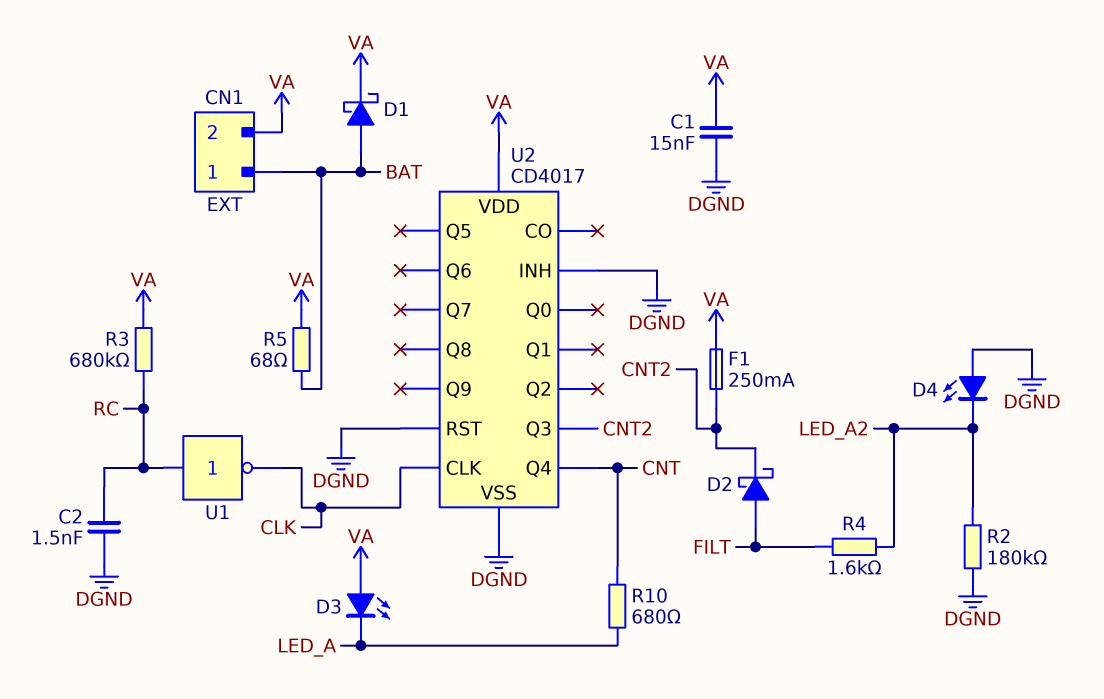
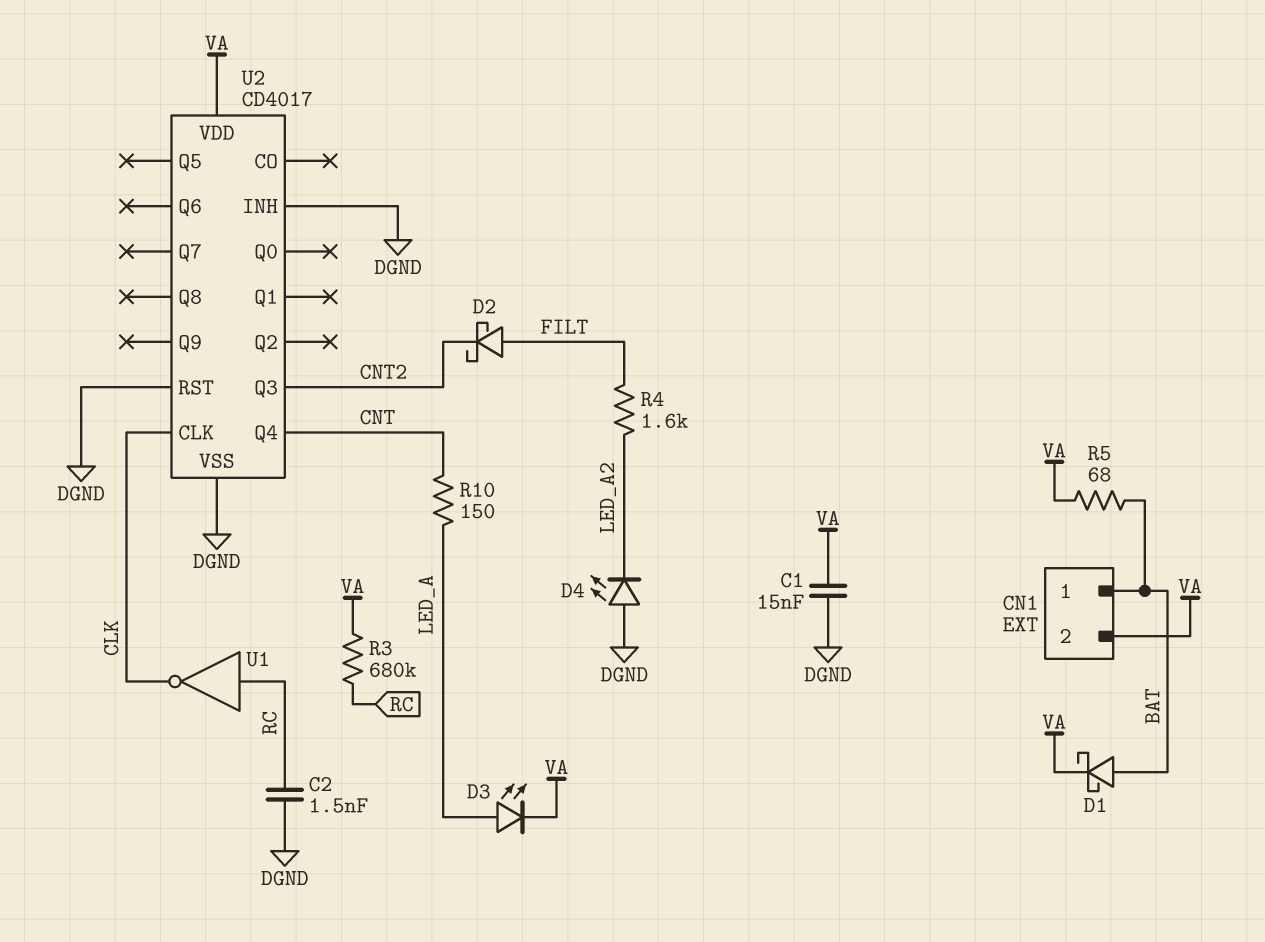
D3: LED (A VA, K LED_A) -> LED (A LED_A, K VA)
F1: 250mA (CNT2, VA) -> none
R2: 180k (DGND, LED_A2) -> none
R10: 680 (CNT, LED_A) -> 150 (CNT, LED_A)

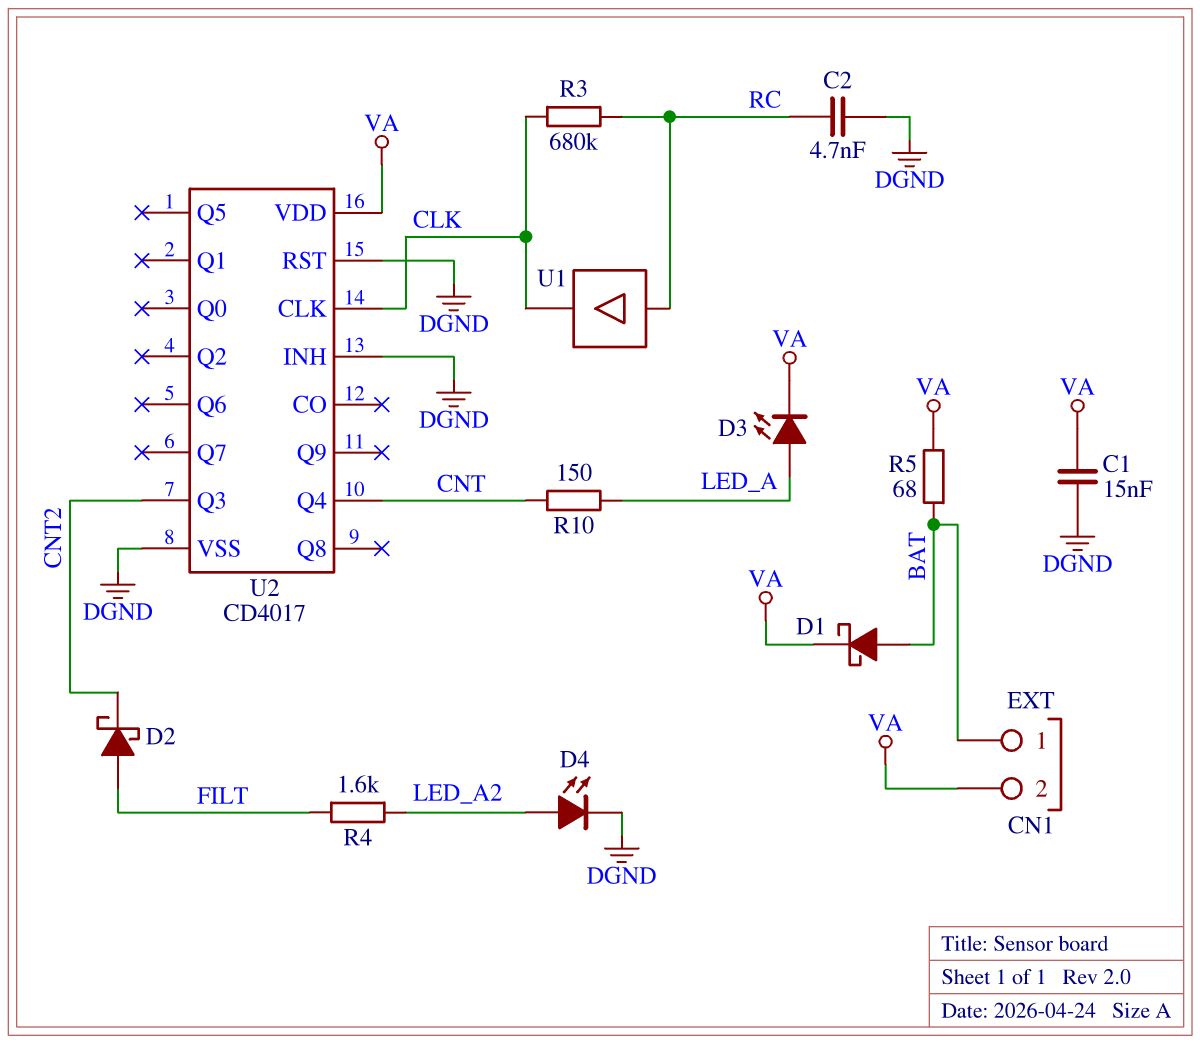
C2: 1.5nF (DGND, RC) -> 4.7nF (DGND, RC)
D4: LED (A DGND, K LED_A2) -> LED (A LED_A2, K DGND)
R3: 680k (RC, VA) -> 680k (CLK, RC)
U1: NOT (in RC, out CLK) -> buffer (in RC, out CLK)

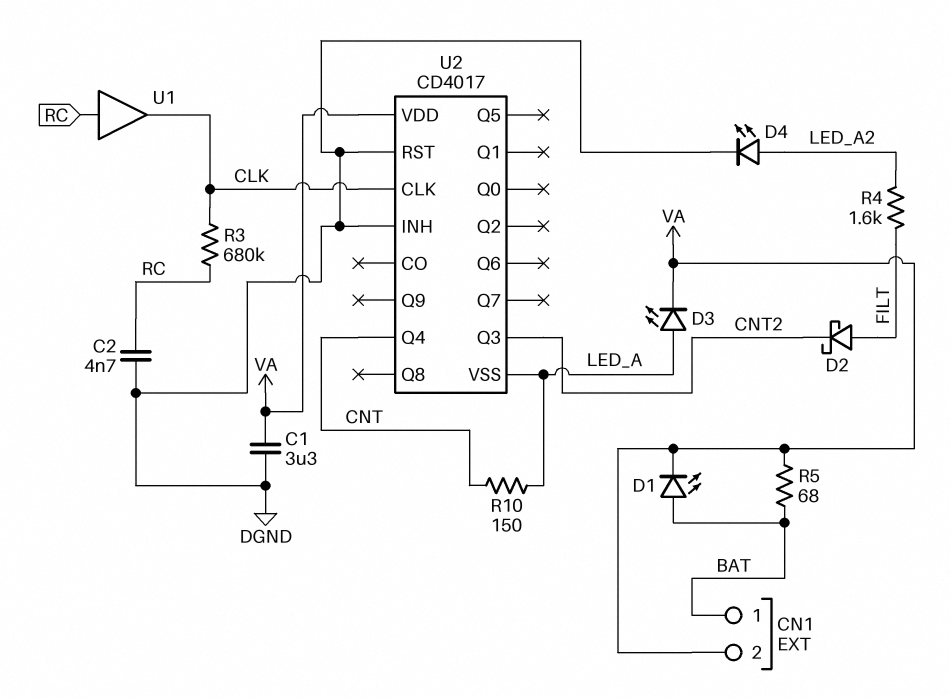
C1: 15nF (DGND, VA) -> 3.3uF (DGND, VA)
D1: schottky (A BAT, K VA) -> LED (A BAT, K VA)
U2 pin VSS: DGND -> LED_A

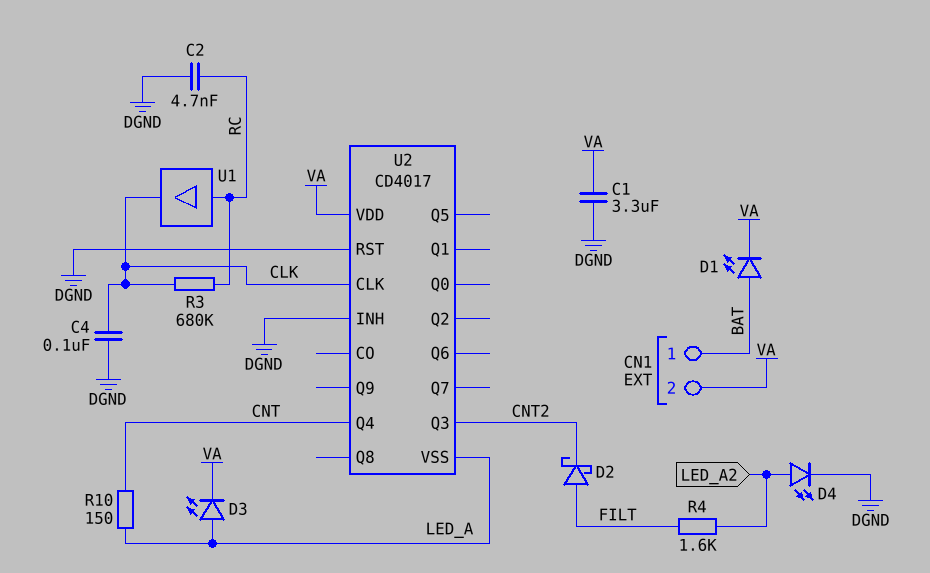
C4: none -> 100nF (CLK, DGND)
R5: 68 (BAT, VA) -> none

